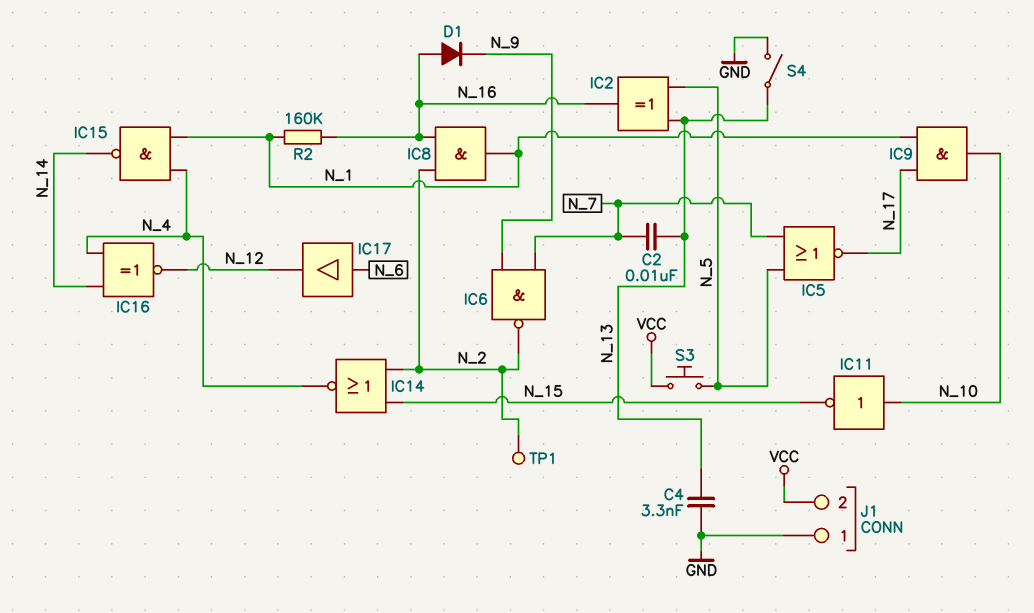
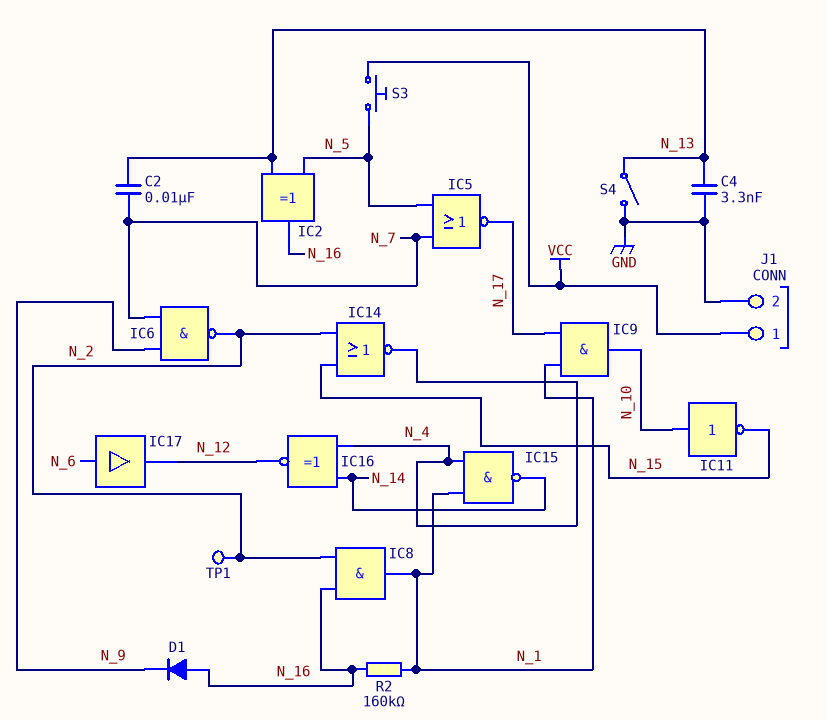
J1 pin 1: GND -> VCC
J1 pin 2: VCC -> GND

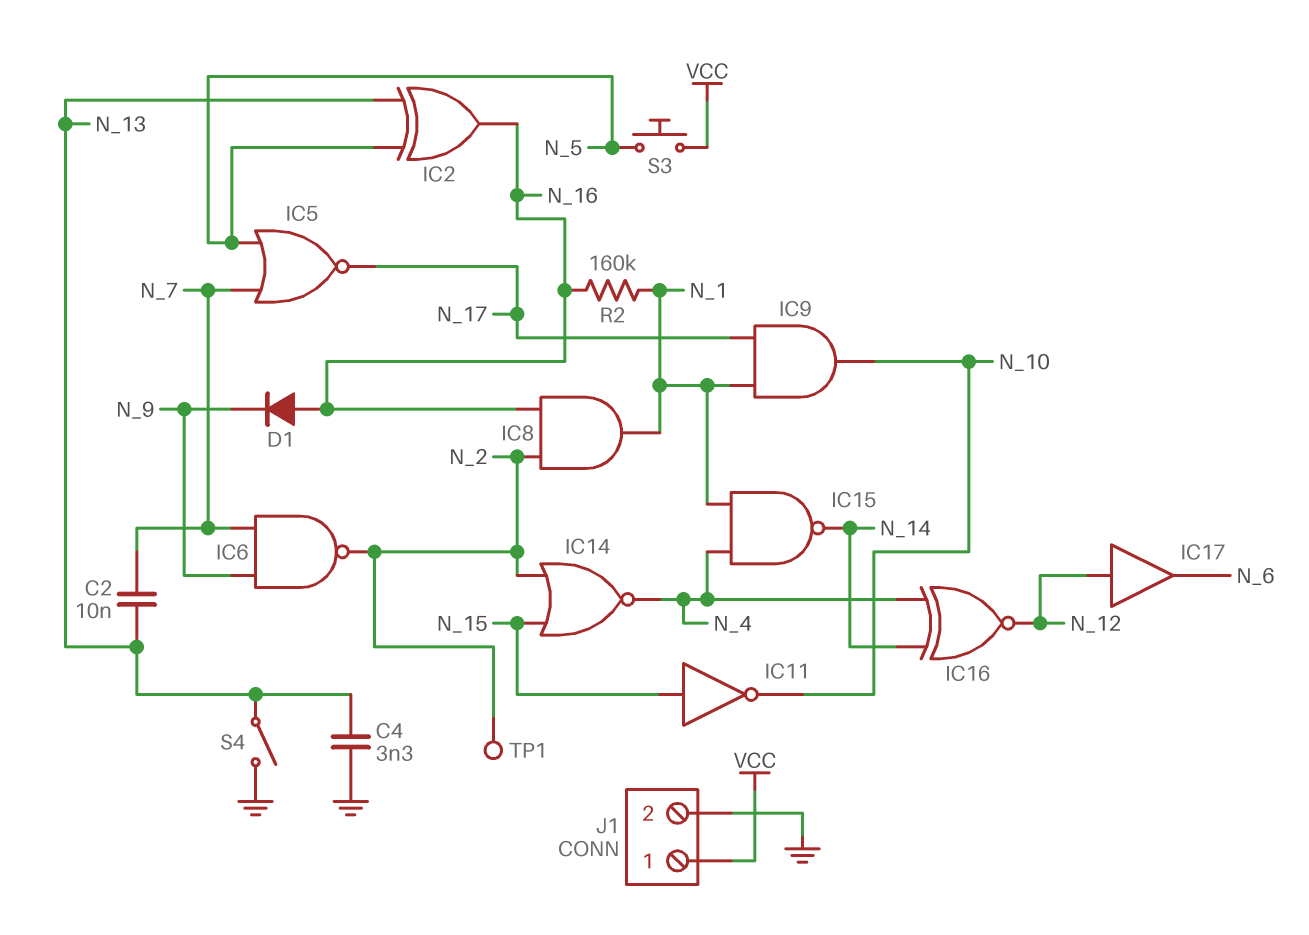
IC11: NOT (in N_10, out N_15) -> NOT (in N_15, out N_10)
IC17: buffer (in N_6, out N_12) -> buffer (in N_12, out N_6)

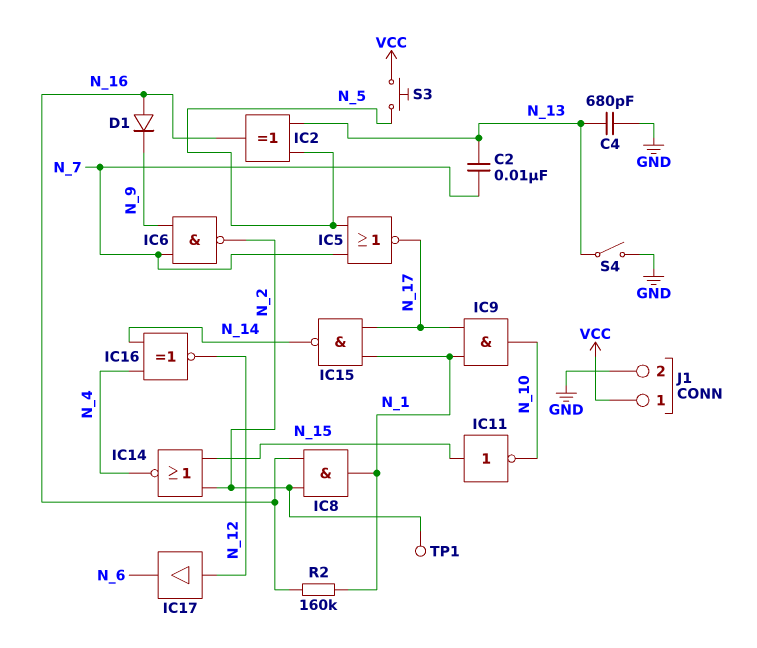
C4: 3.3nF (GND, N_13) -> 680pF (GND, N_13)
IC15: NAND (in N_1, in N_4, out N_14) -> NAND (in N_1, in N_17, out N_14)

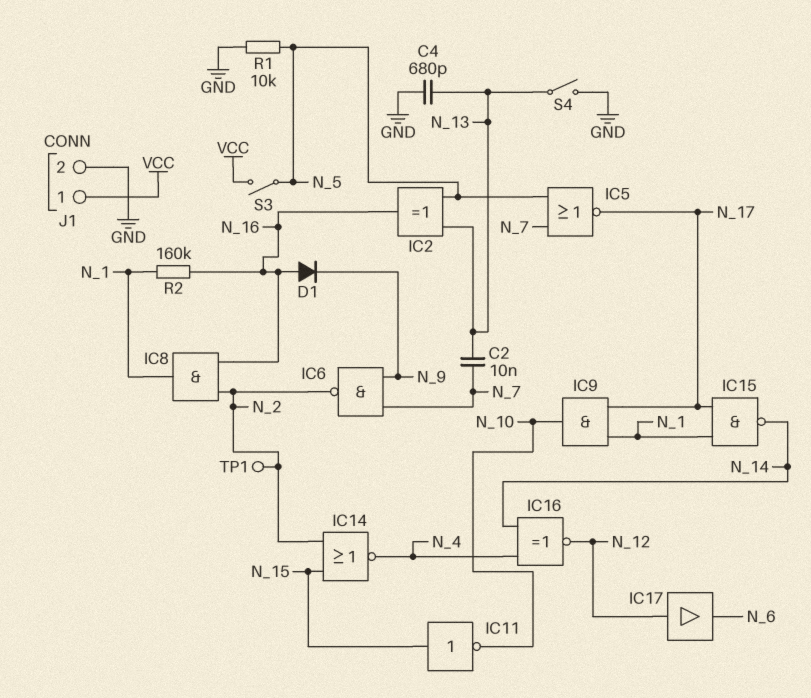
R1: none -> 10k (GND, N_5)
S3: button (N_5, VCC) -> switch (N_5, VCC)

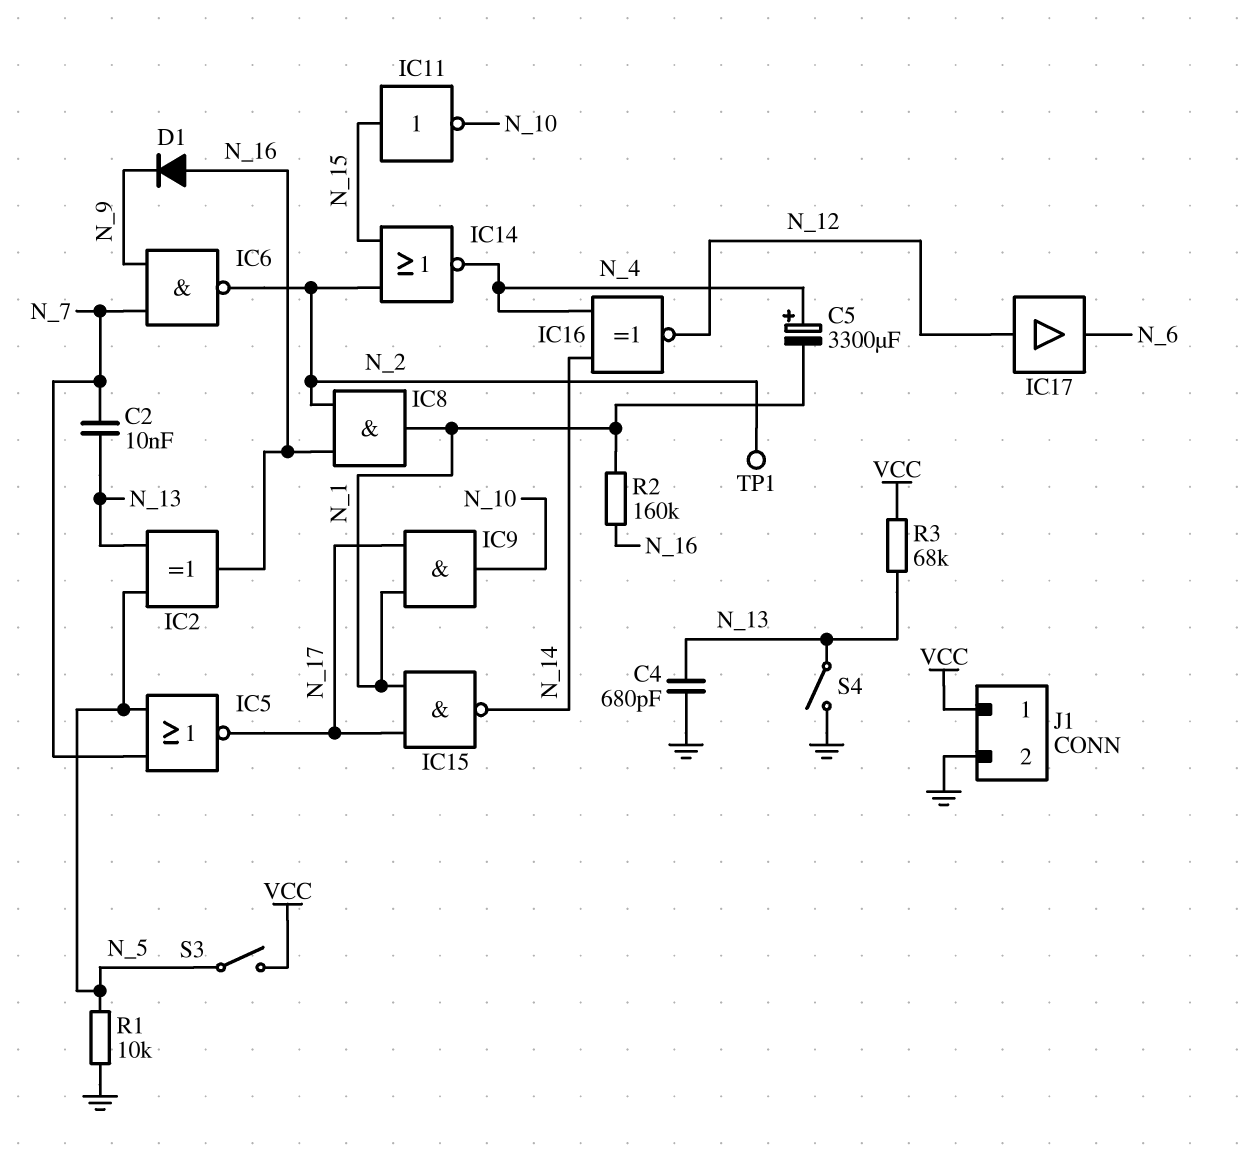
C5: none -> 3300uF (plus N_4, minus N_1)
R3: none -> 68k (N_13, VCC)

